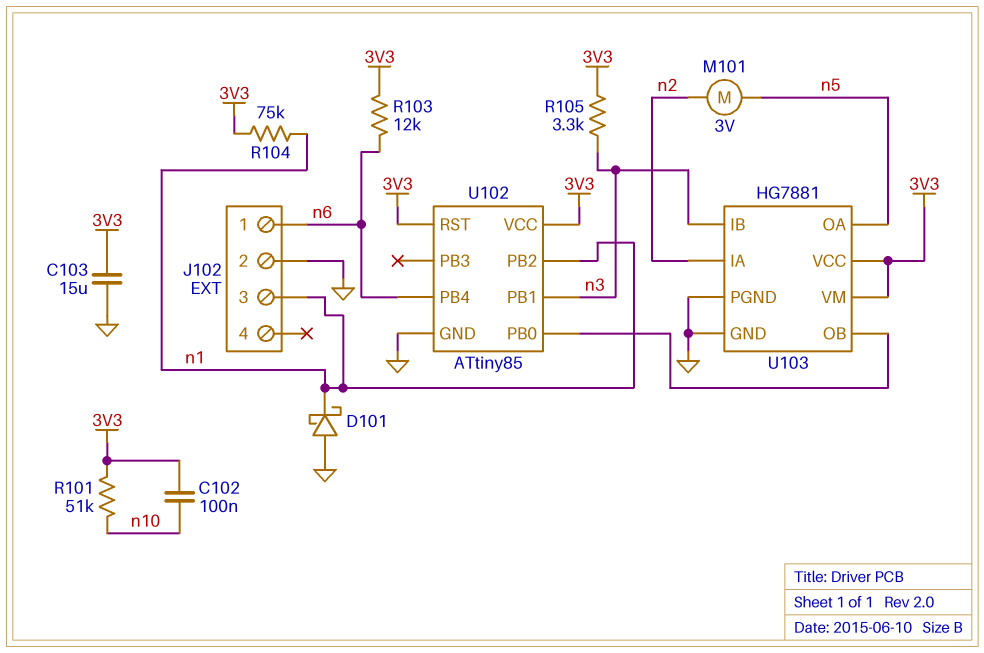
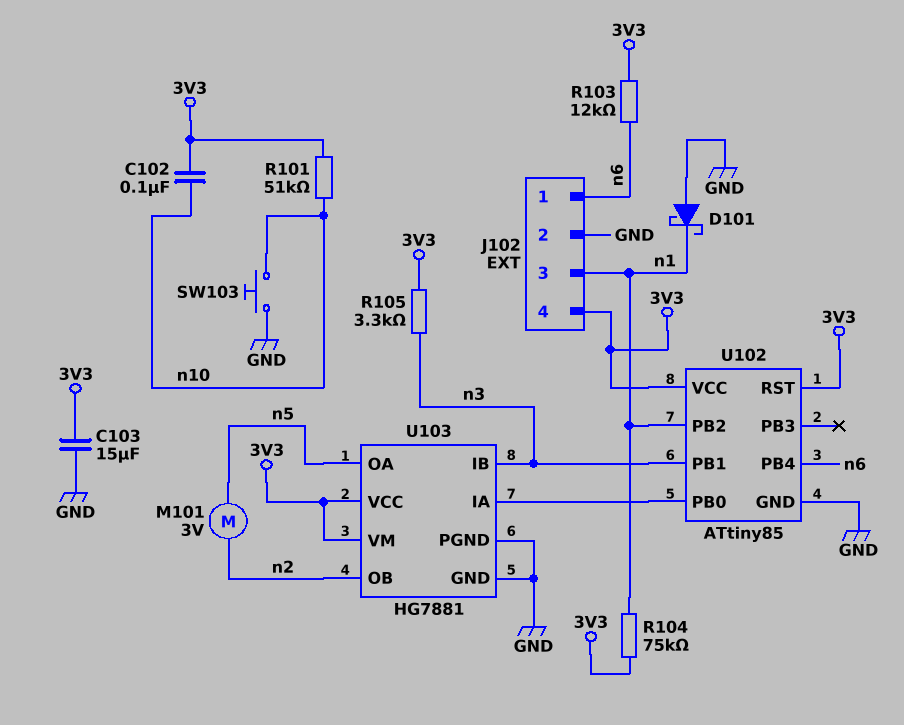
J102 pin 4: none -> 3V3
SW103: none -> button (GND, n10)
U103 pin IA: n2 -> U102/PB0
U103 pin OB: U102/PB0 -> n2

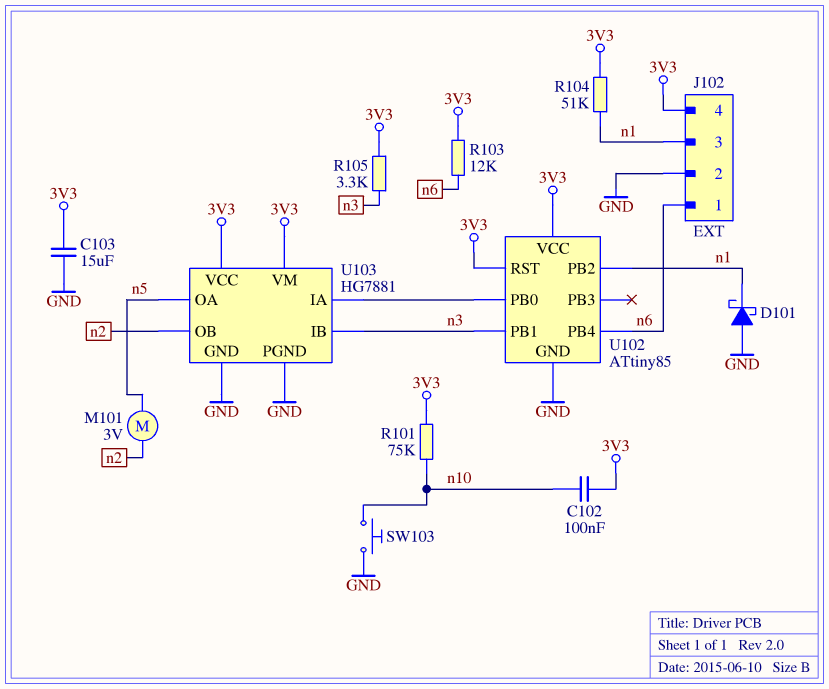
R101: 51k (3V3, n10) -> 75k (3V3, n10)
R104: 75k (3V3, n1) -> 51k (3V3, n1)

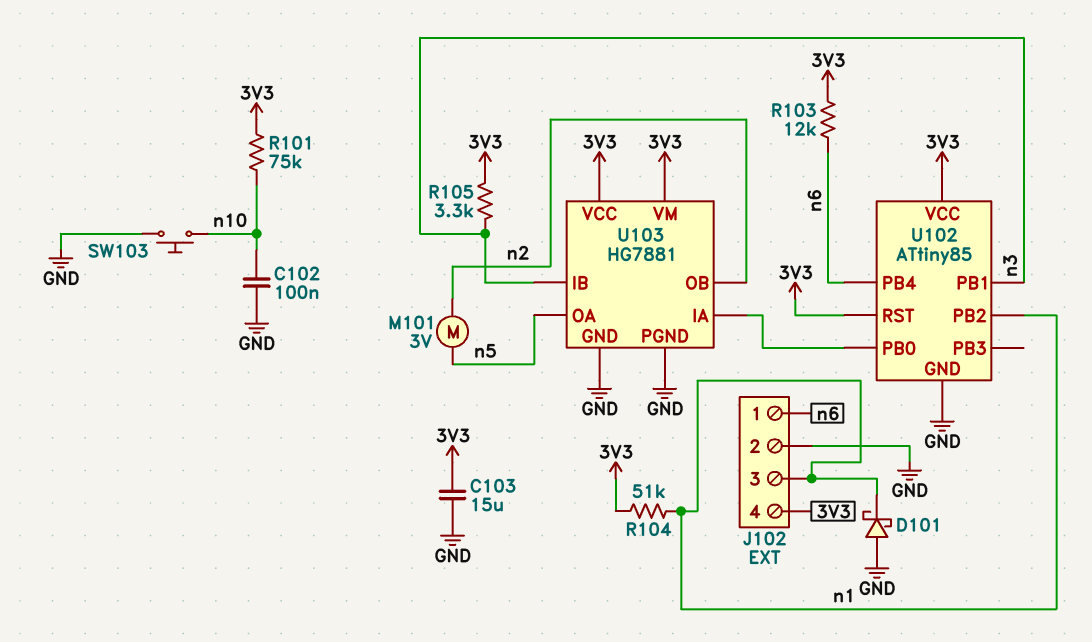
C102: 100nF (3V3, n10) -> 100nF (GND, n10)

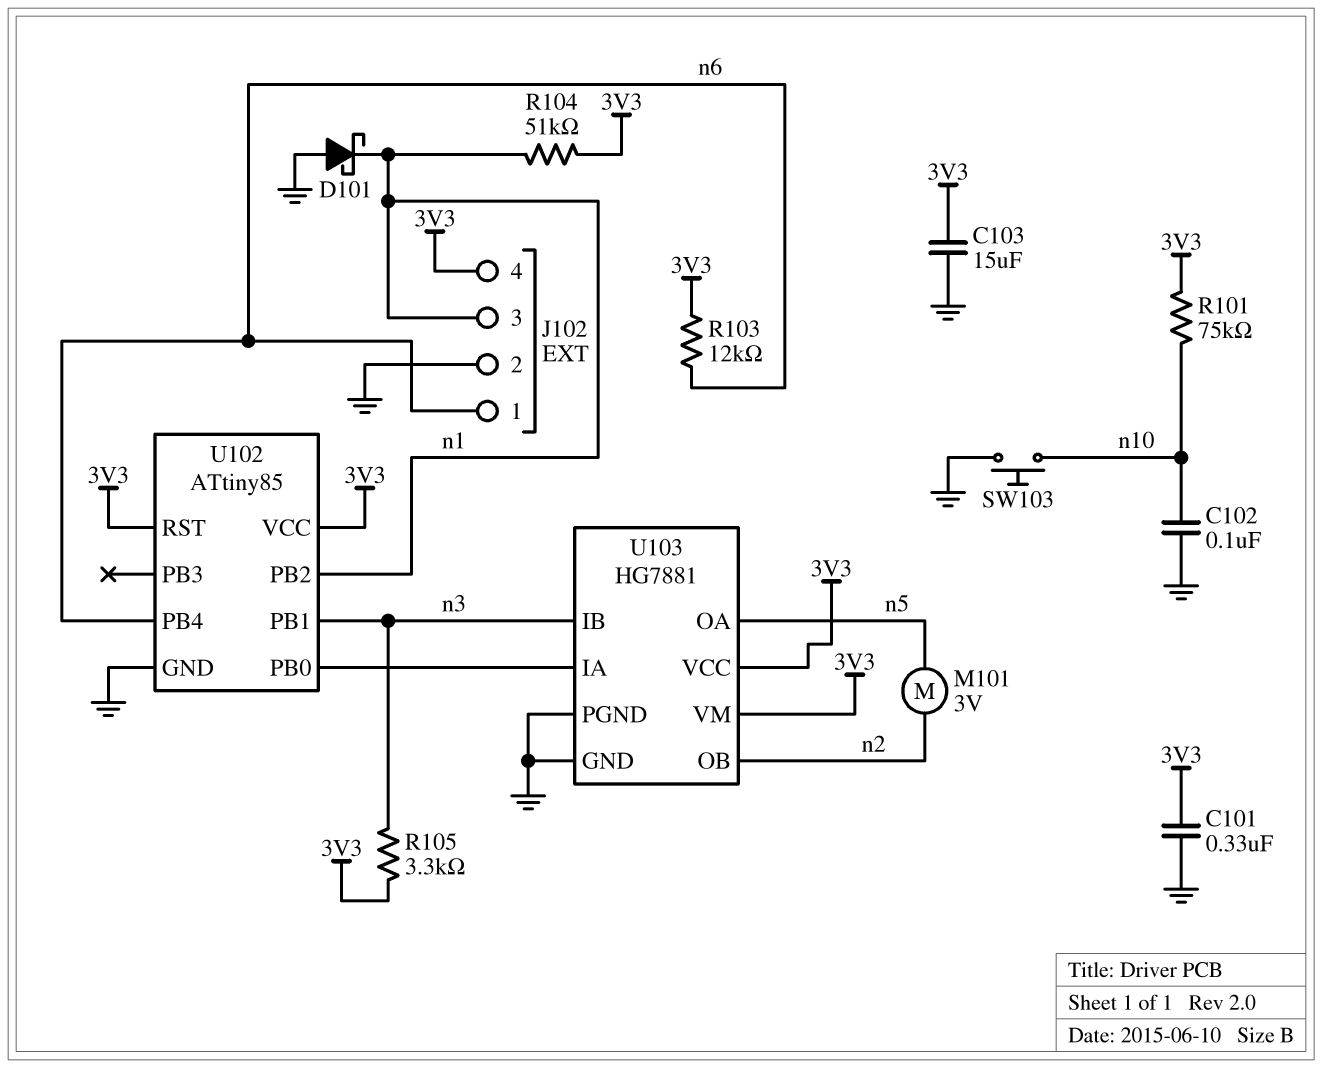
C101: none -> 330nF (3V3, GND)

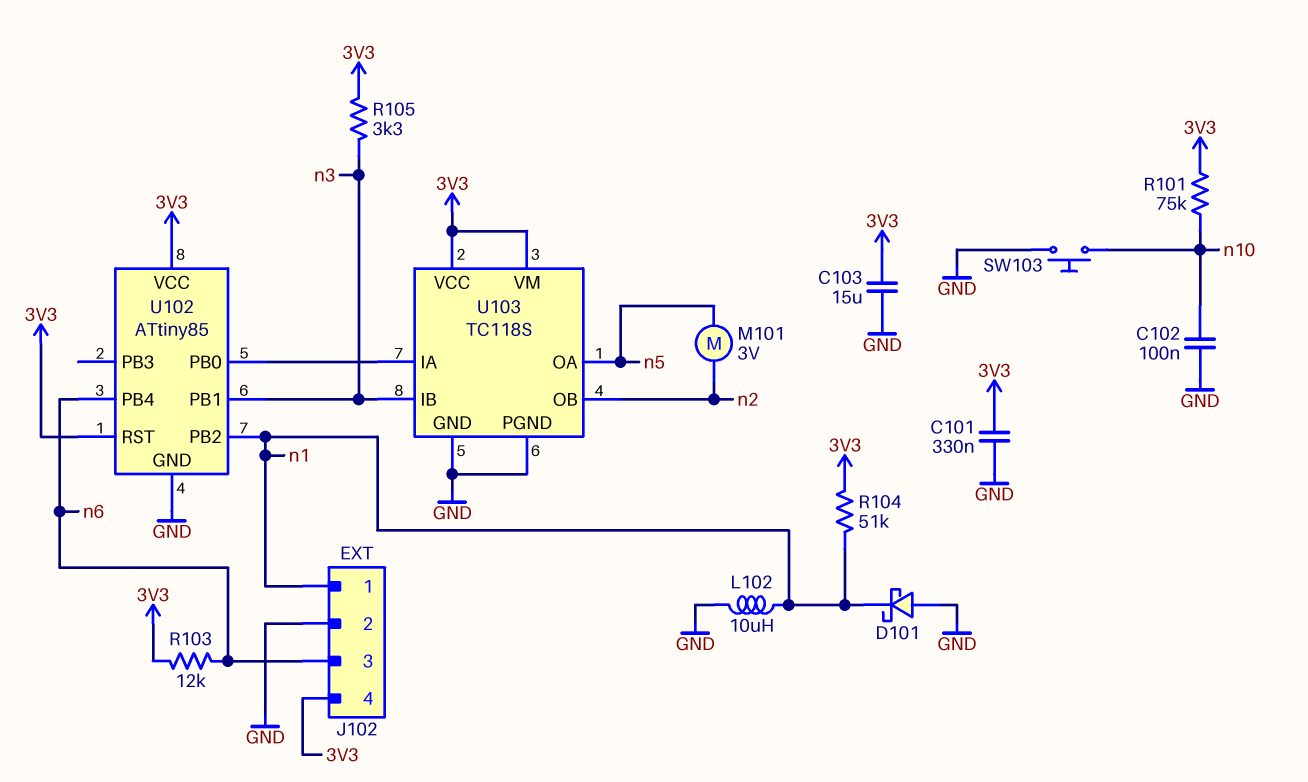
J102 pin 1: n6 -> n1
J102 pin 3: n1 -> n6
L102: none -> 10uH (GND, n1)
U103: HG7881 -> TC118S

